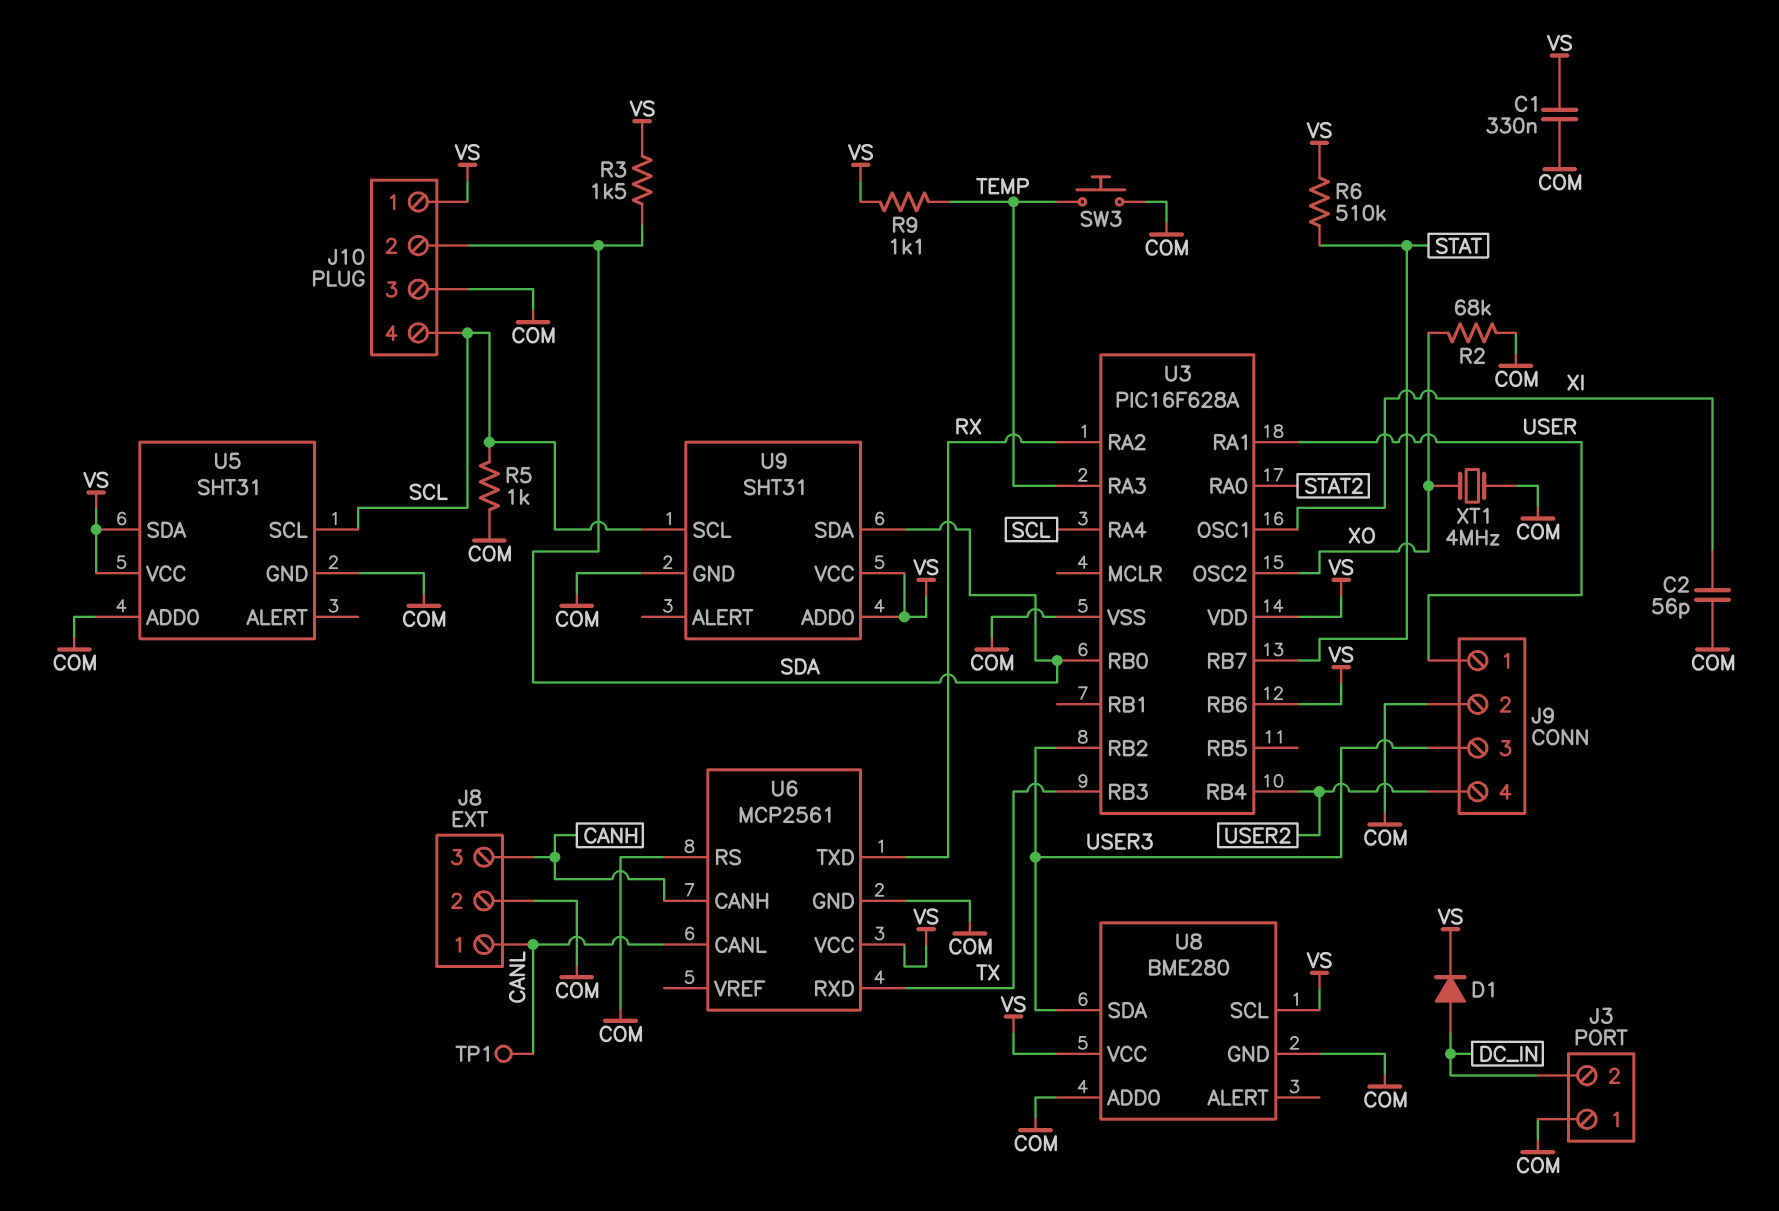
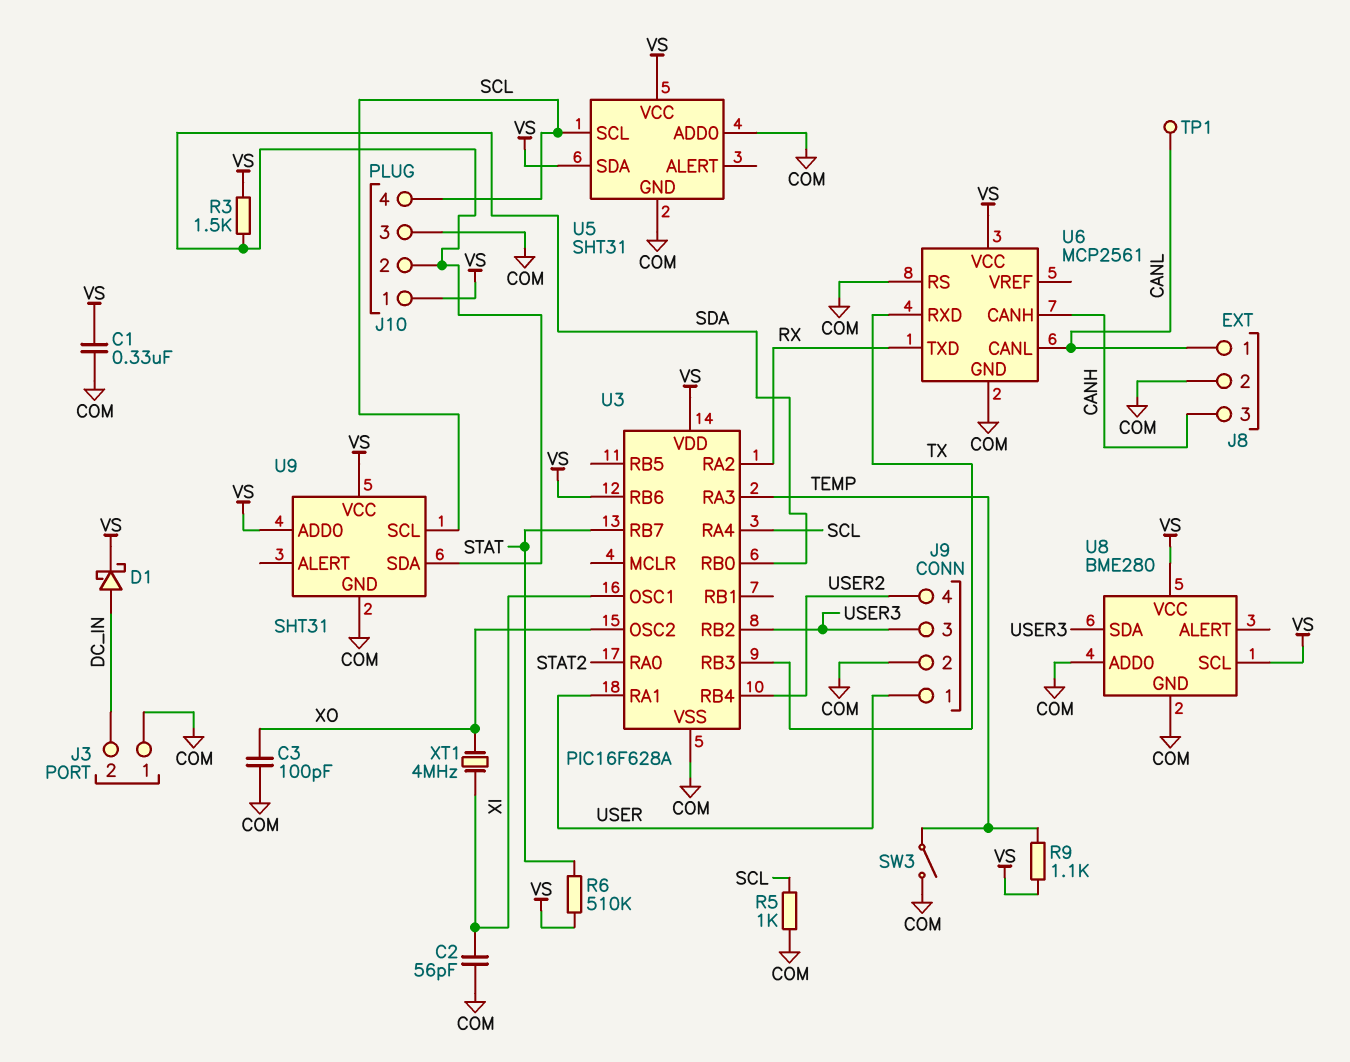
C3: none -> 100pF (COM, XO)
D1: diode (A DC_IN, K VS) -> schottky (A DC_IN, K VS)
R2: 68k (COM, XO) -> none
SW3: button (COM, TEMP) -> switch (COM, TEMP)
XT1: 4MHz (COM, XO) -> 4MHz (XI, XO)

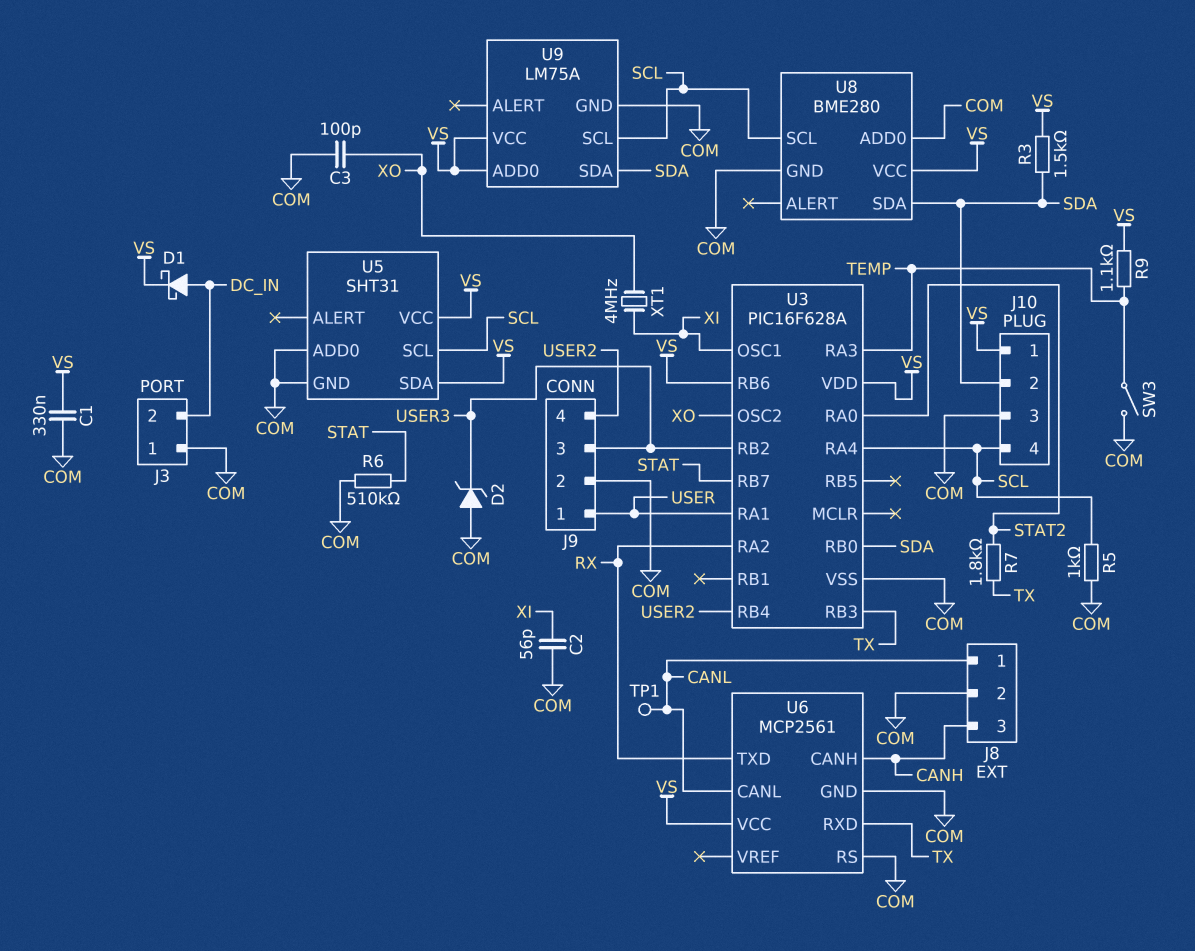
D2: none -> zener (A COM, K USER3)
R6: 510k (STAT, VS) -> 510k (COM, STAT)
R7: none -> 1.8k (STAT2, TX)
U8 pin SCL: VS -> SCL
U8 pin SDA: USER3 -> SDA
U9: SHT31 -> LM75A

